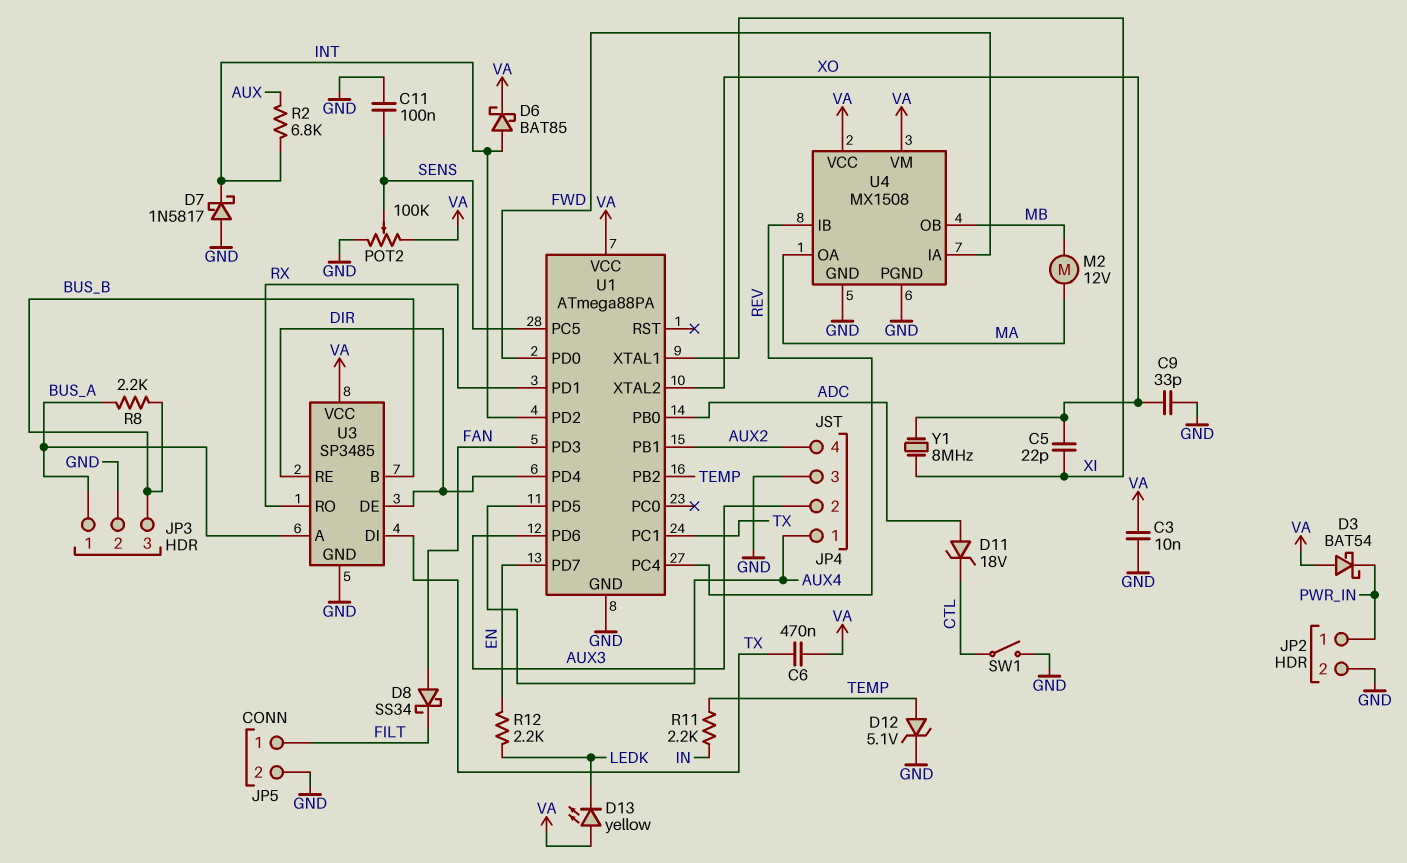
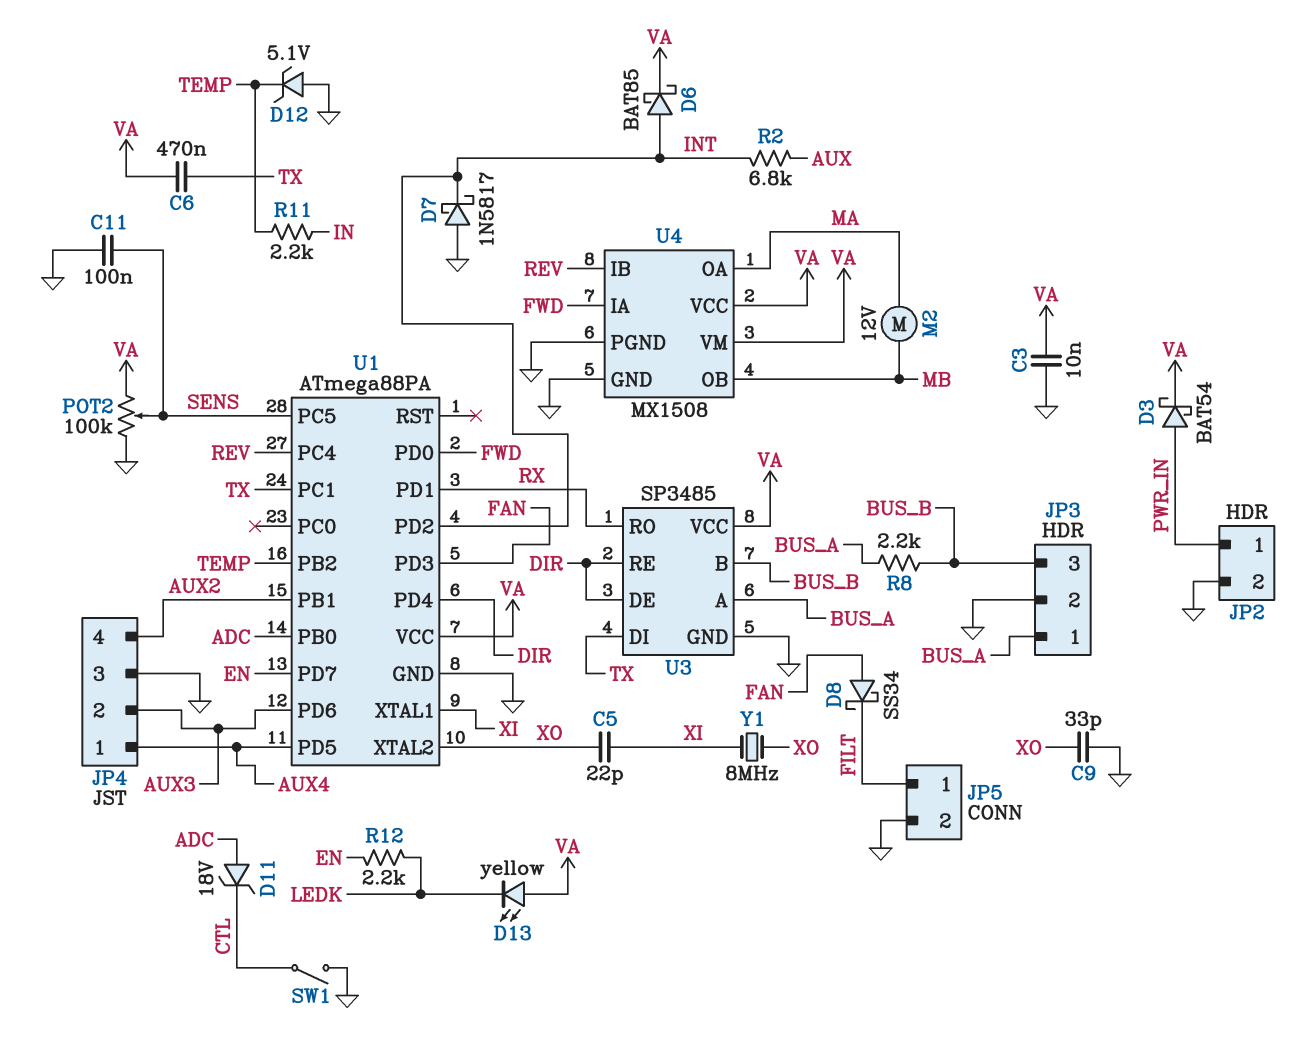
D3: schottky BAT54 (A VA, K PWR_IN) -> schottky BAT54 (A PWR_IN, K VA)
D12: zener 5.1V (A TEMP, K GND) -> zener 5.1V (A GND, K TEMP)

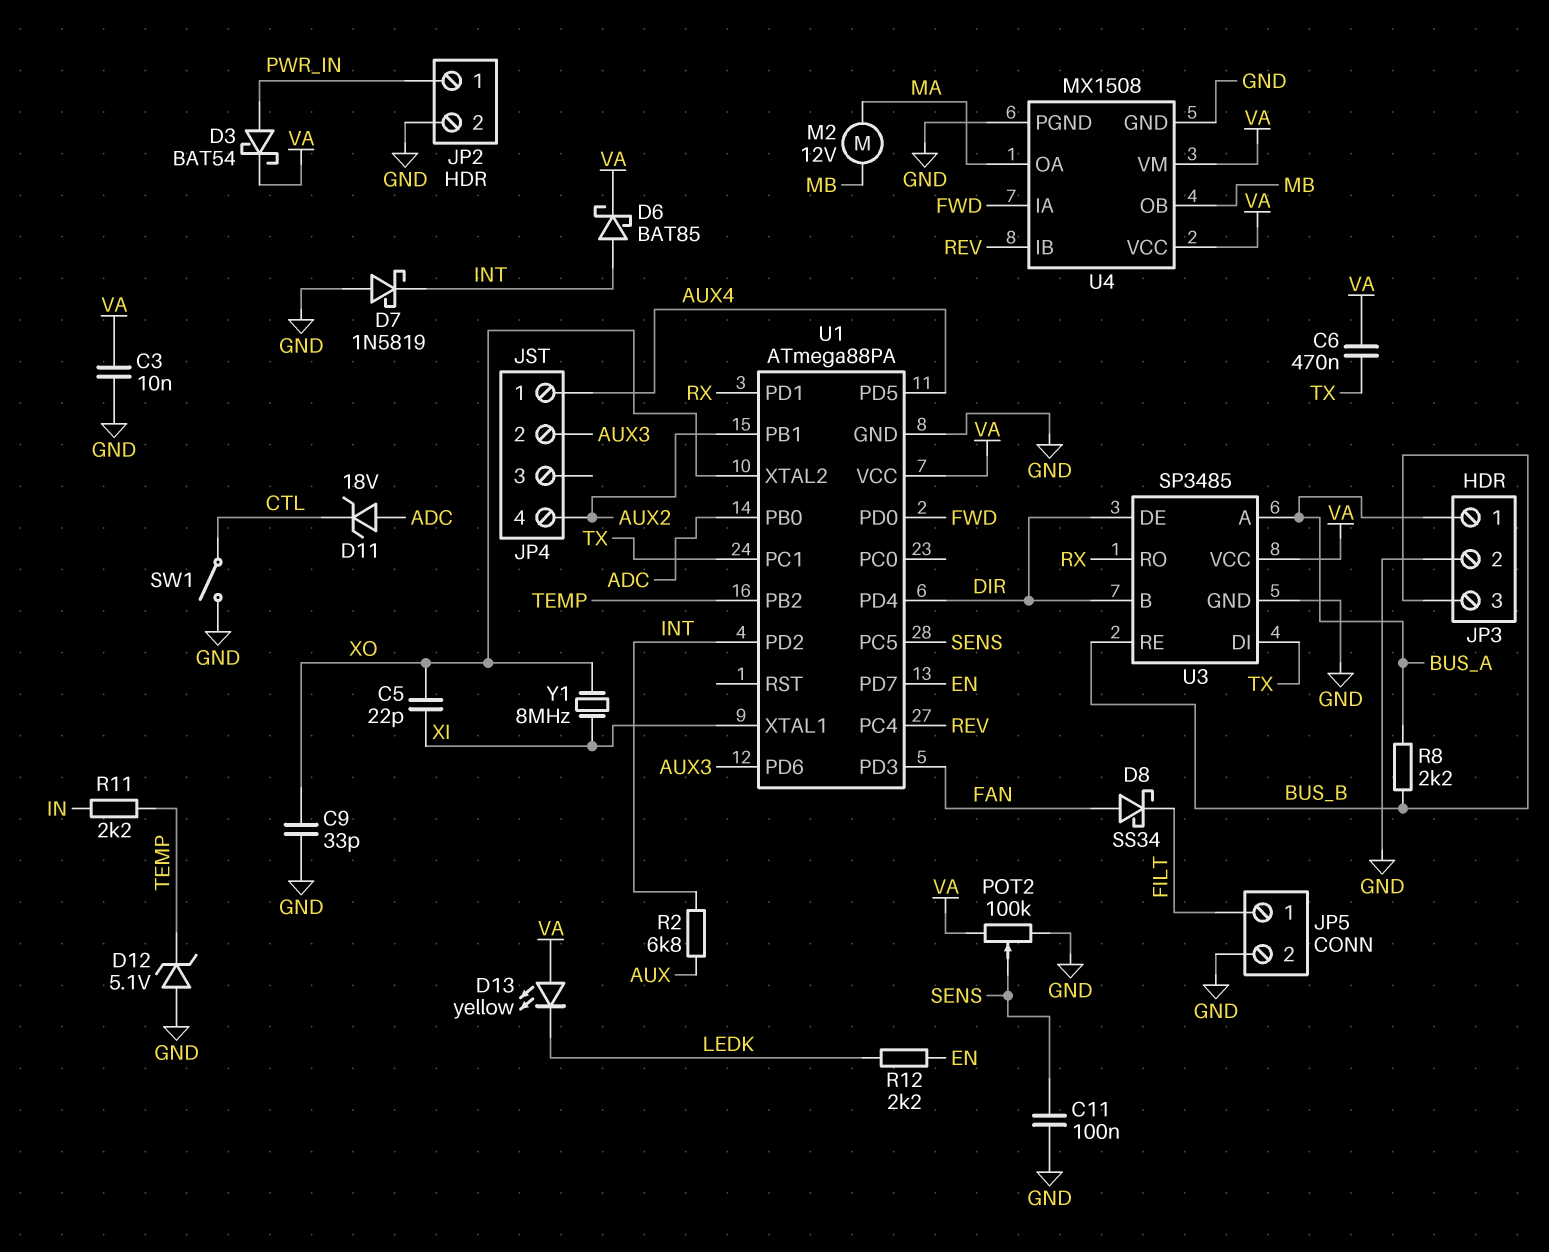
D7: schottky 1N5817 (A GND, K INT) -> schottky 1N5819 (A GND, K INT)
JP4 pin 3: GND -> none
U3 pin B: BUS_B -> DIR
U3 pin RE: DIR -> BUS_B

